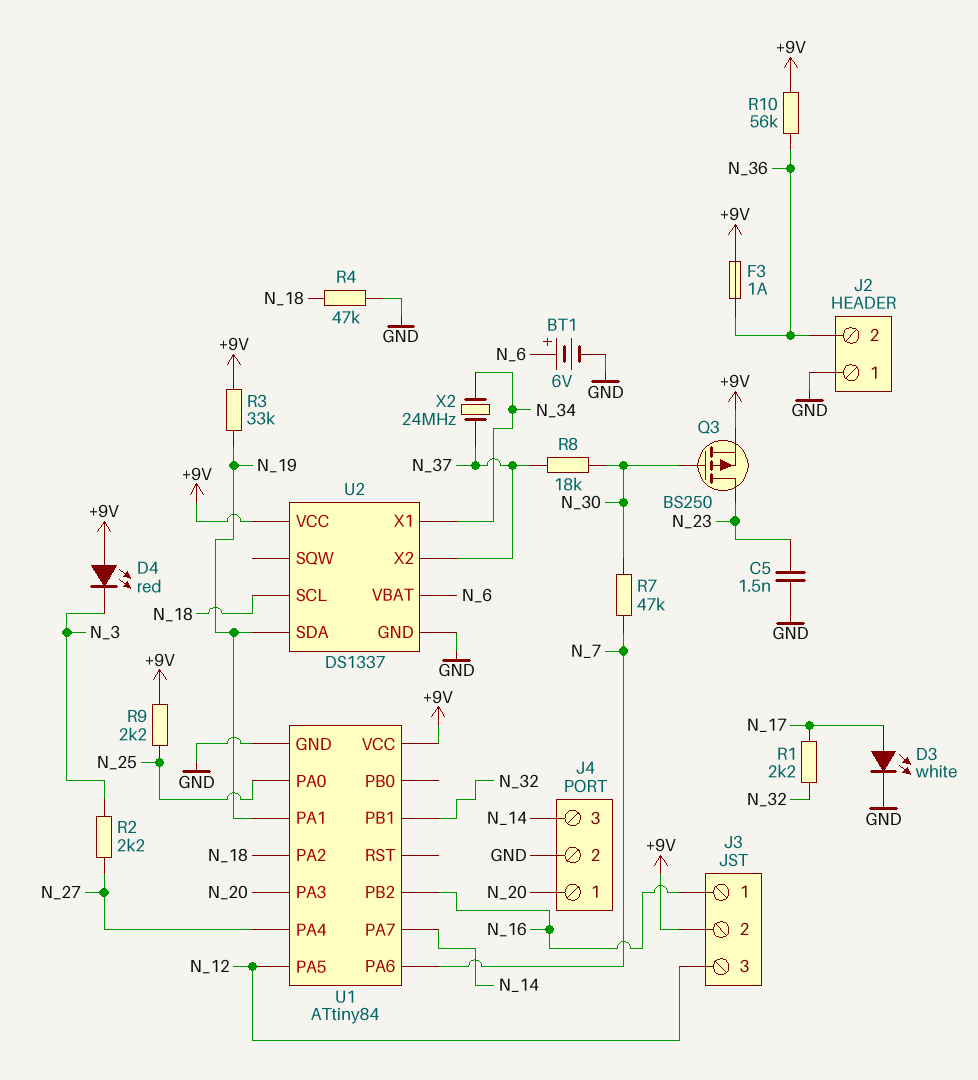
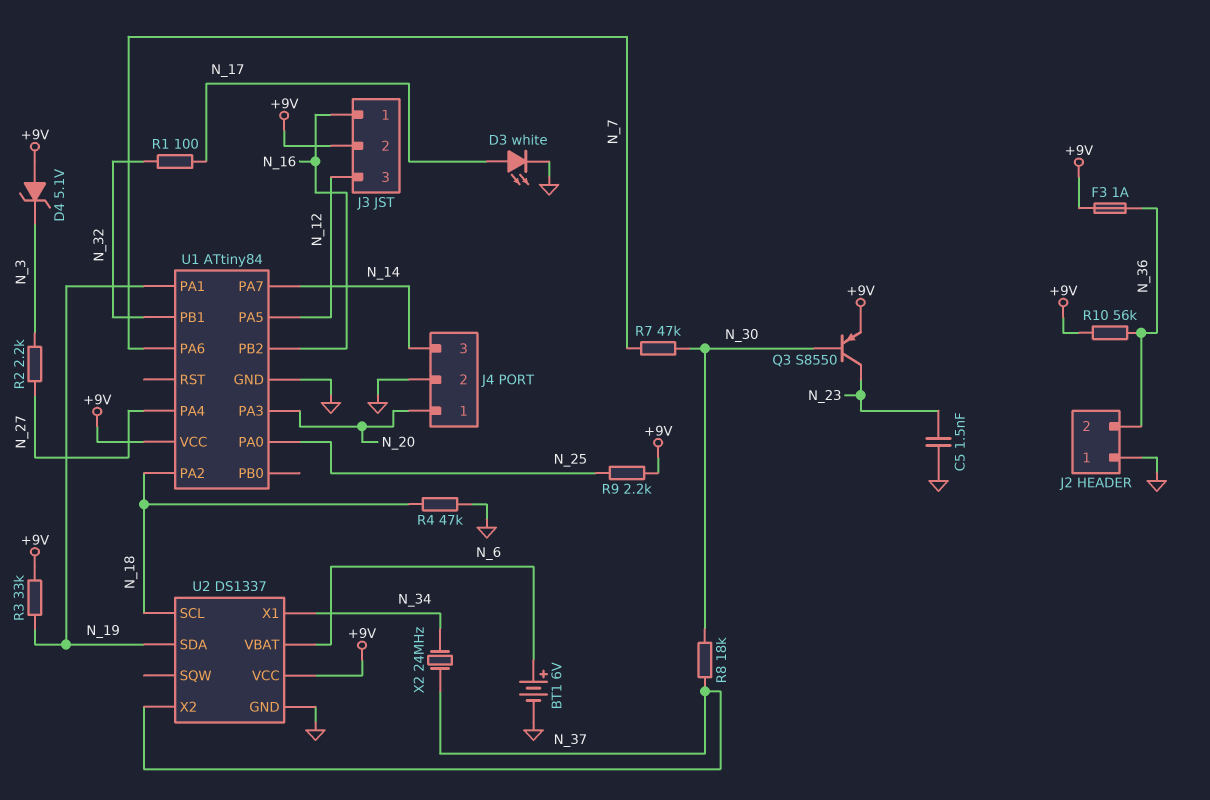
D4: LED red (A +9V, K N_3) -> zener 5.1V (A +9V, K N_3)
Q3: PMOS BS250 (G N_30, D N_23, S +9V) -> PNP S8550 (B N_30, C N_23, E +9V)
R1: 2.2k (N_17, N_32) -> 100 (N_17, N_32)

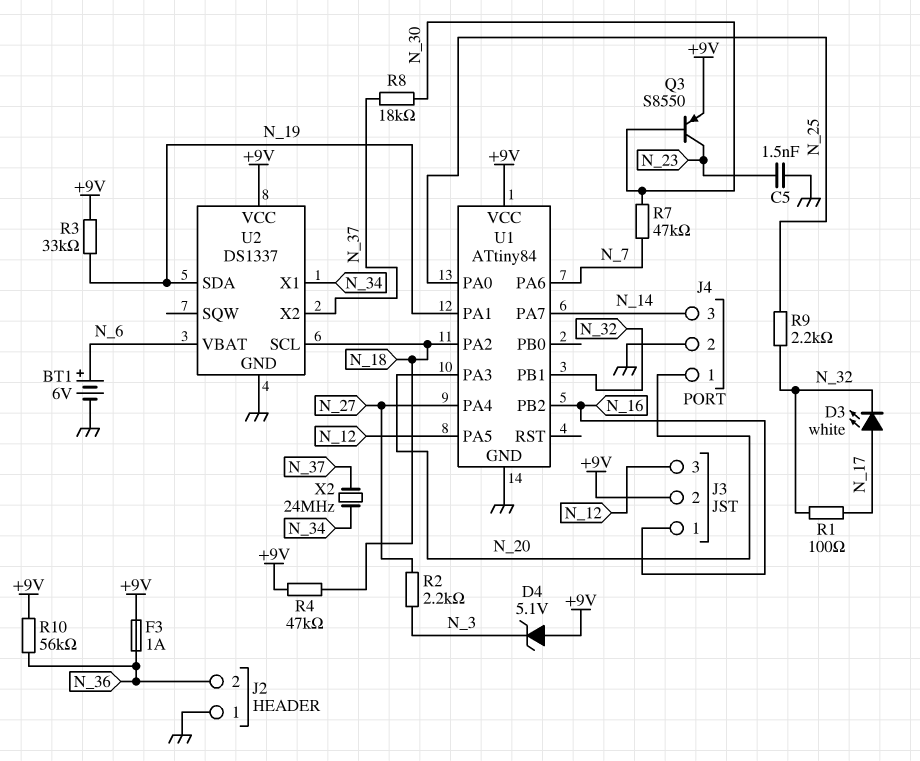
D3: LED white (A N_17, K GND) -> LED white (A N_17, K N_32)
R4: 47k (GND, N_18) -> 47k (+9V, N_18)
R9: 2.2k (+9V, N_25) -> 2.2k (N_25, N_32)

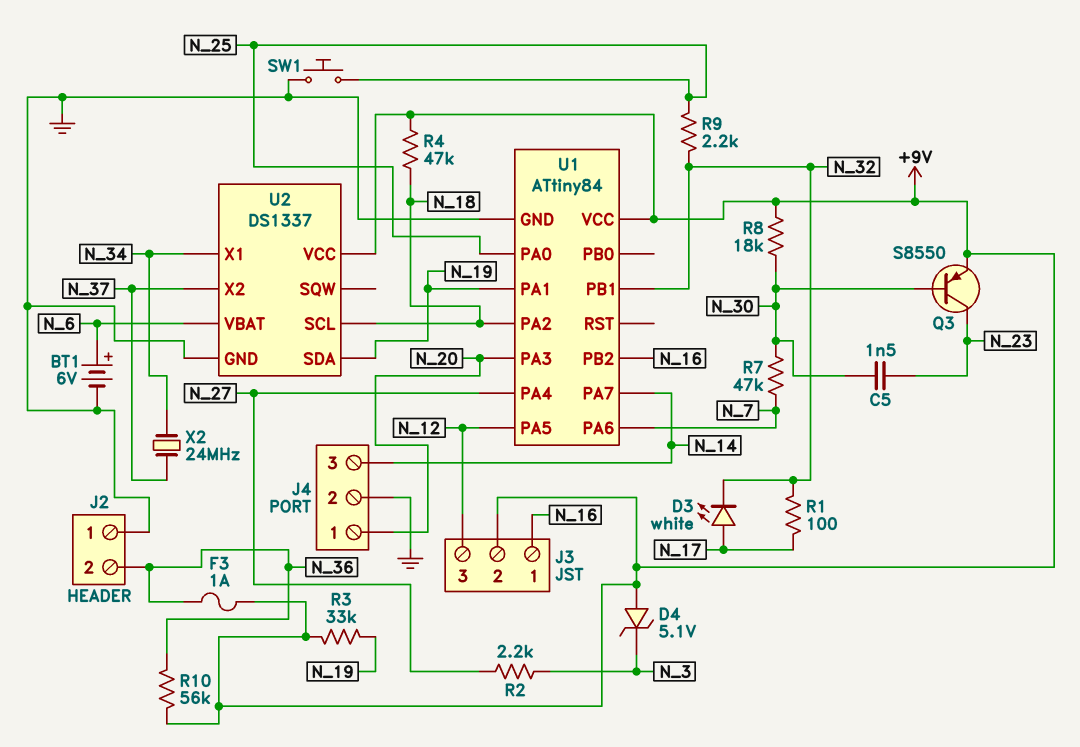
C5: 1.5nF (GND, N_23) -> 1.5nF (N_23, N_30)
R8: 18k (N_30, N_37) -> 18k (+9V, N_30)
SW1: none -> button (GND, N_25)

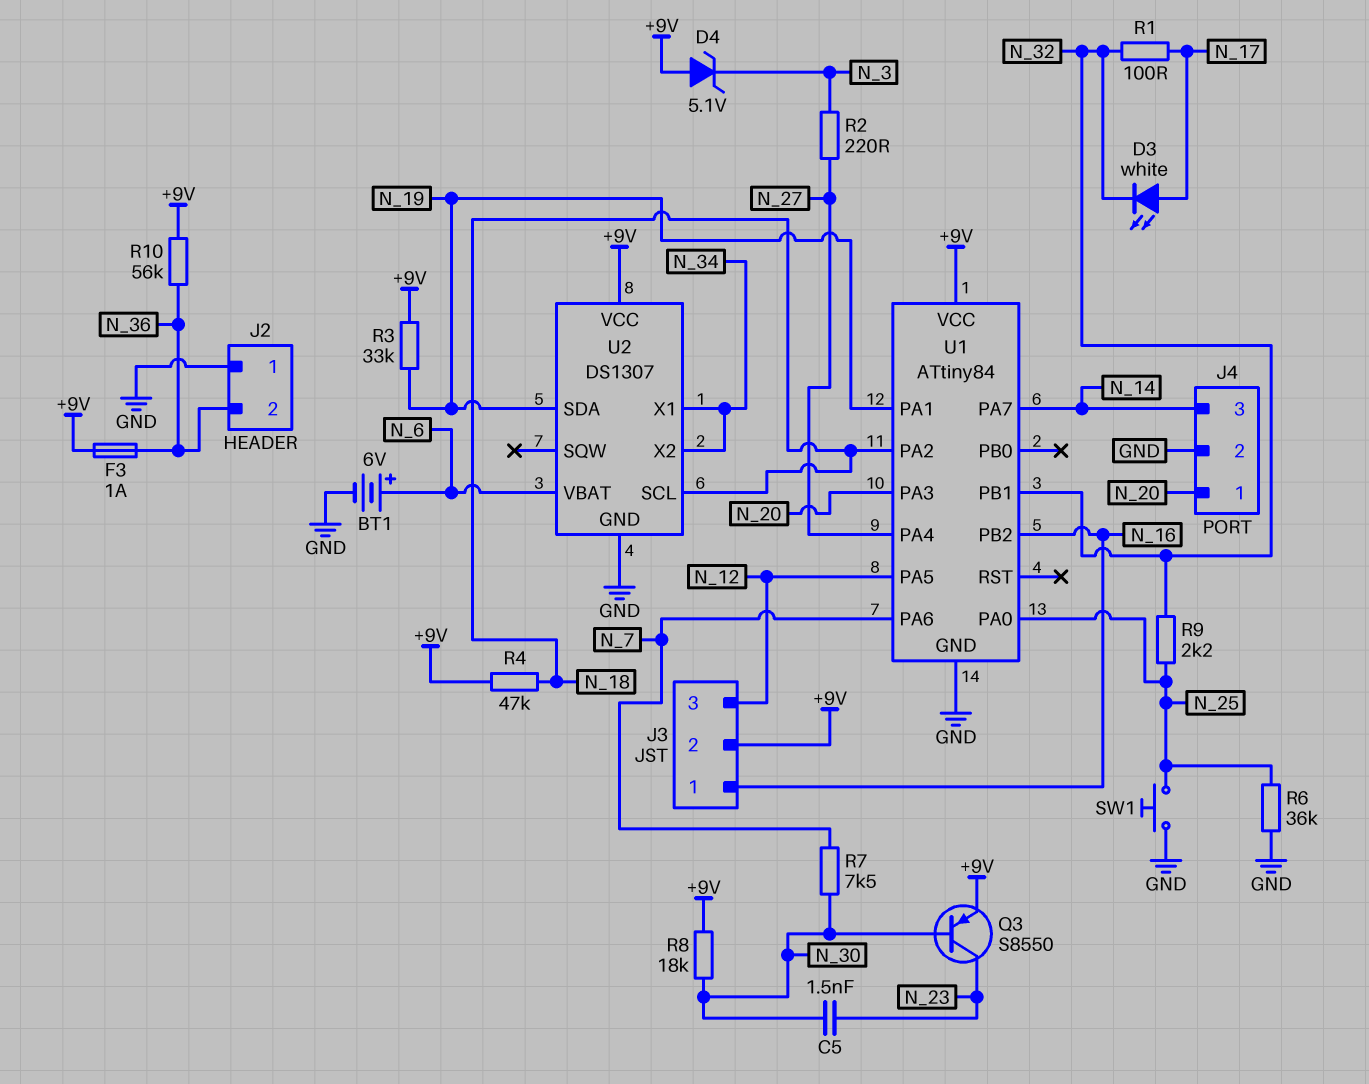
R2: 2.2k (N_3, N_27) -> 220 (N_3, N_27)
R6: none -> 36k (GND, N_25)
R7: 47k (N_7, N_30) -> 7.5k (N_7, N_30)
U2: DS1337 -> DS1307
U2 pin X2: N_37 -> N_34
X2: 24MHz (N_34, N_37) -> none

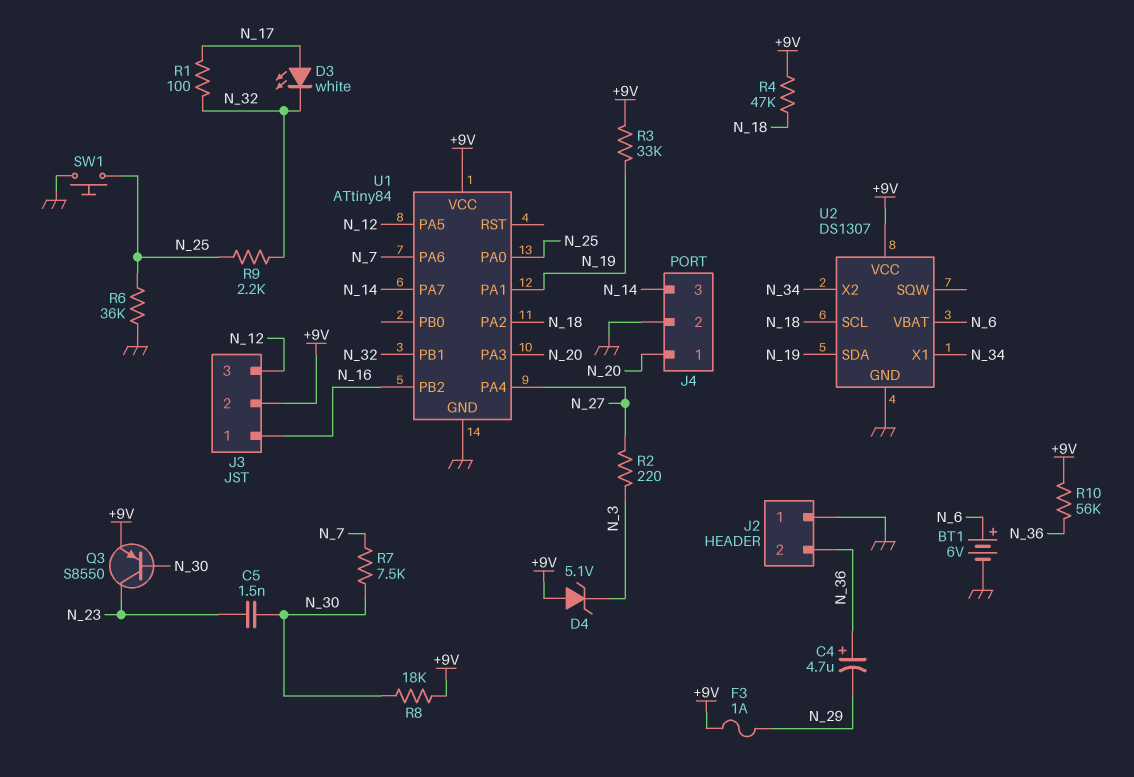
C4: none -> 4.7uF (plus N_36, minus N_29)
F3: 1A (+9V, N_36) -> 1A (+9V, N_29)

